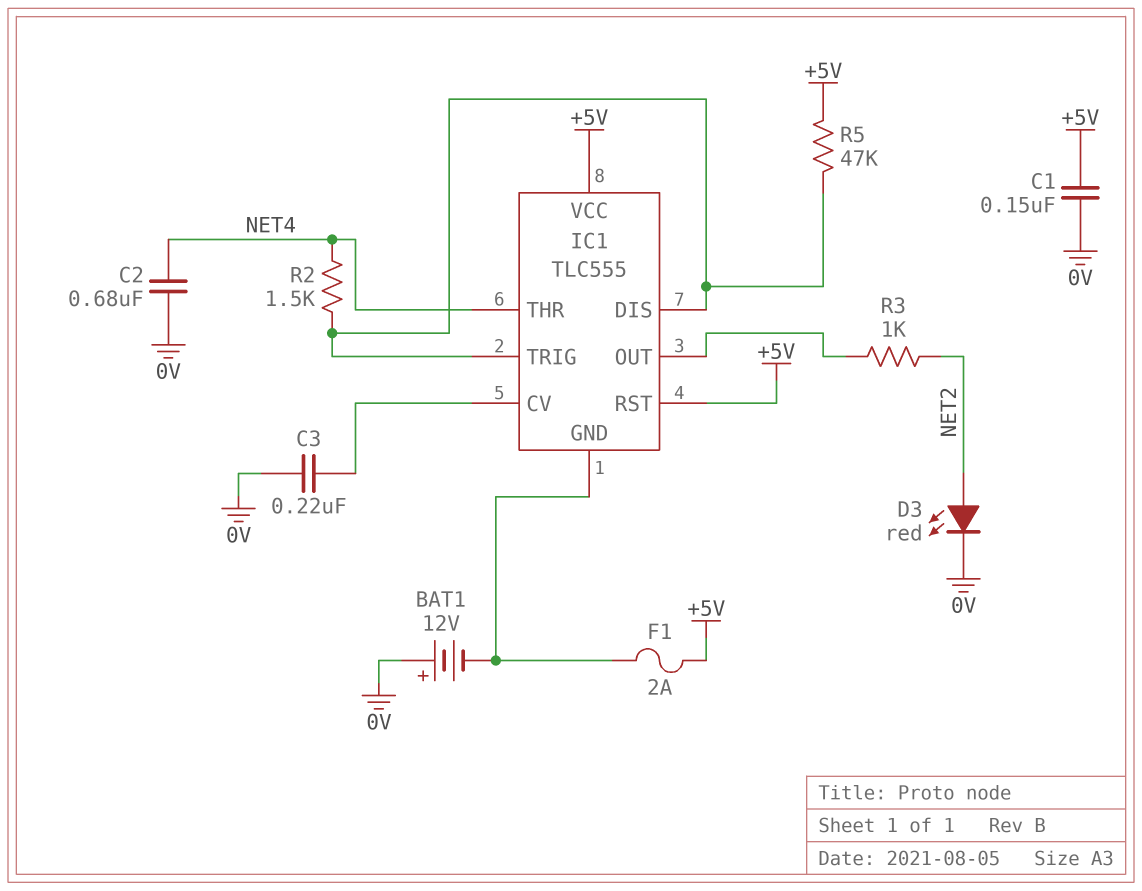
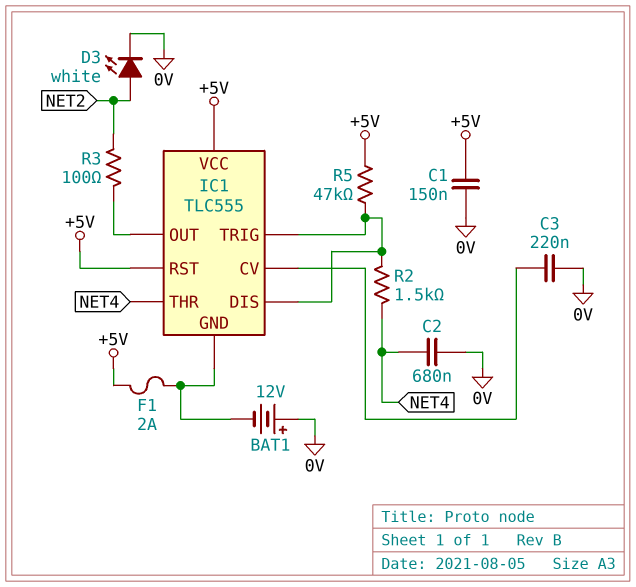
D3: LED red (A NET2, K 0V) -> LED white (A NET2, K 0V)
R3: 1k (IC1/OUT, NET2) -> 100 (IC1/OUT, NET2)

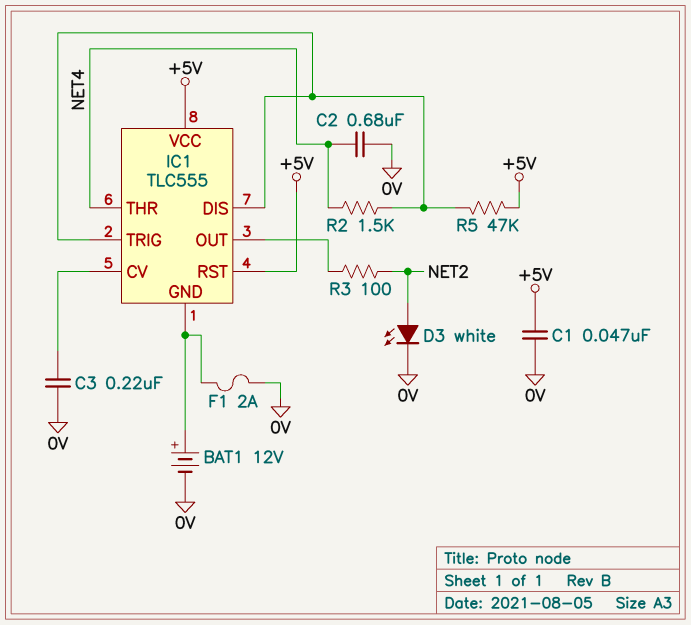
BAT1: 12V (plus 0V, minus IC1/GND) -> 12V (plus IC1/GND, minus 0V)
C1: 150nF (+5V, 0V) -> 47nF (+5V, 0V)
F1: 2A (+5V, IC1/GND) -> 2A (0V, IC1/GND)

